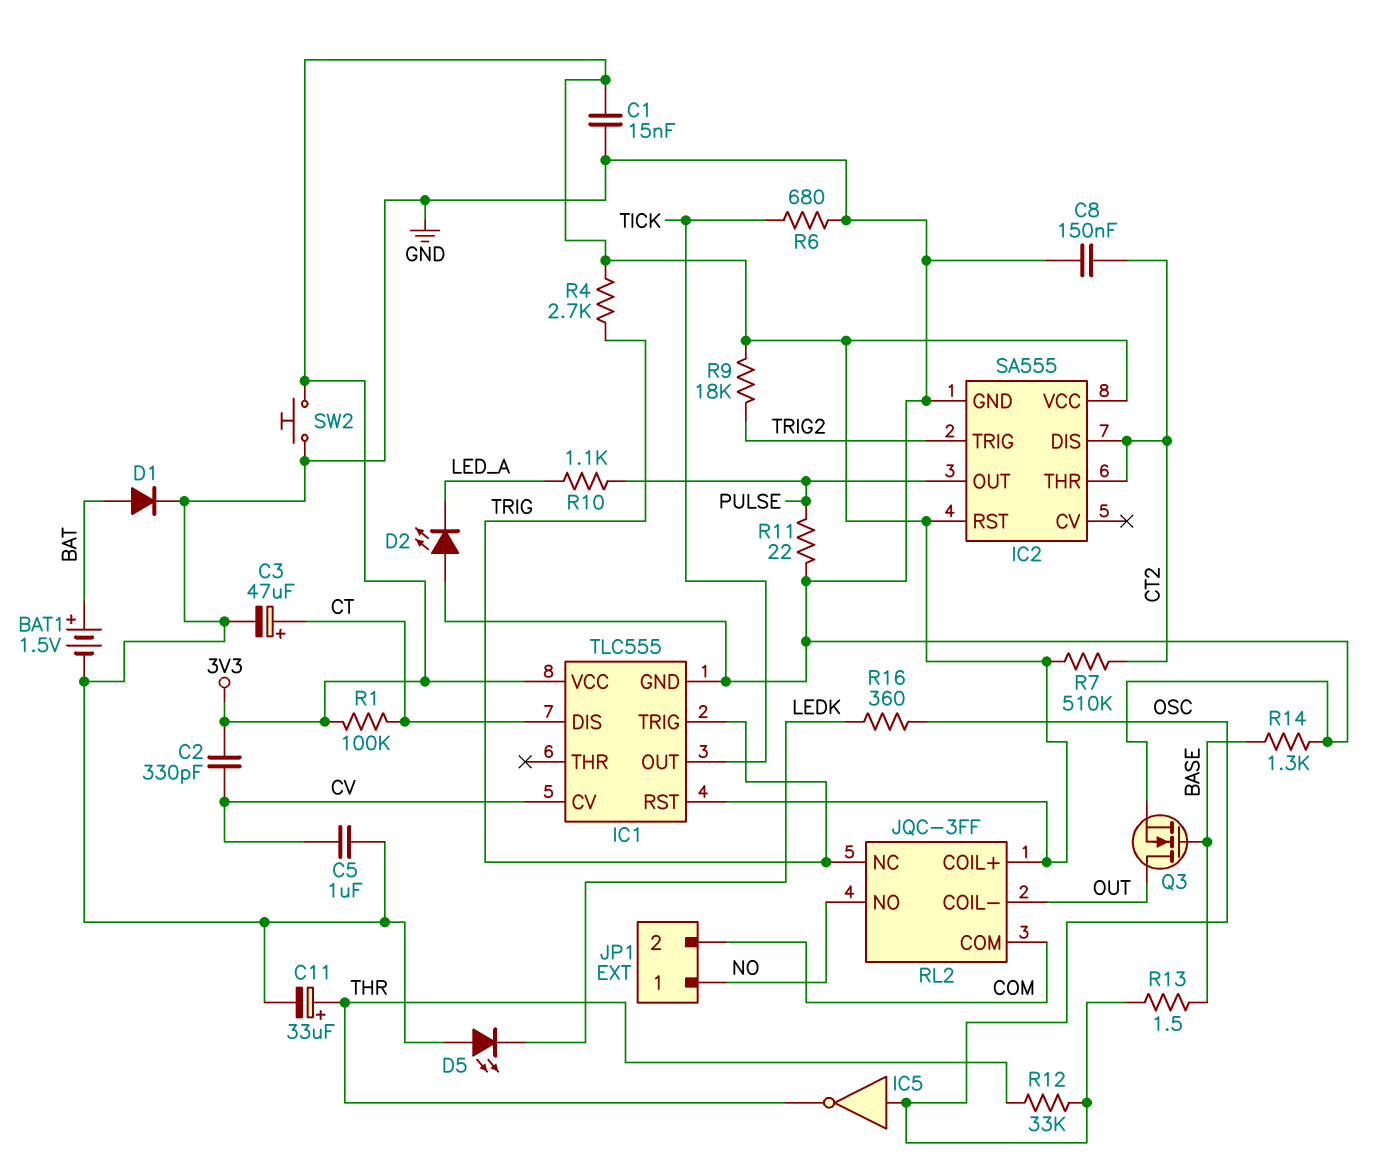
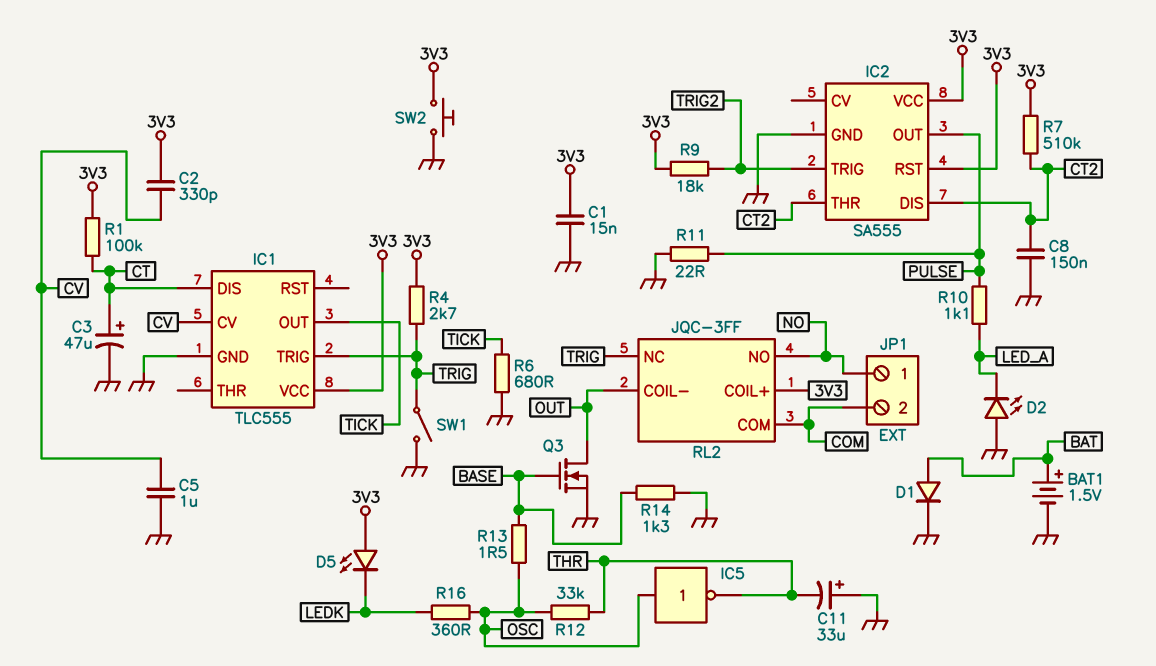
C11: 33uF (plus THR, minus GND) -> 33uF (plus GND, minus THR)
D5: LED (A GND, K LEDK) -> LED (A 3V3, K LEDK)
IC1 pin RST: 3V3 -> none
SW1: none -> switch (GND, TRIG)

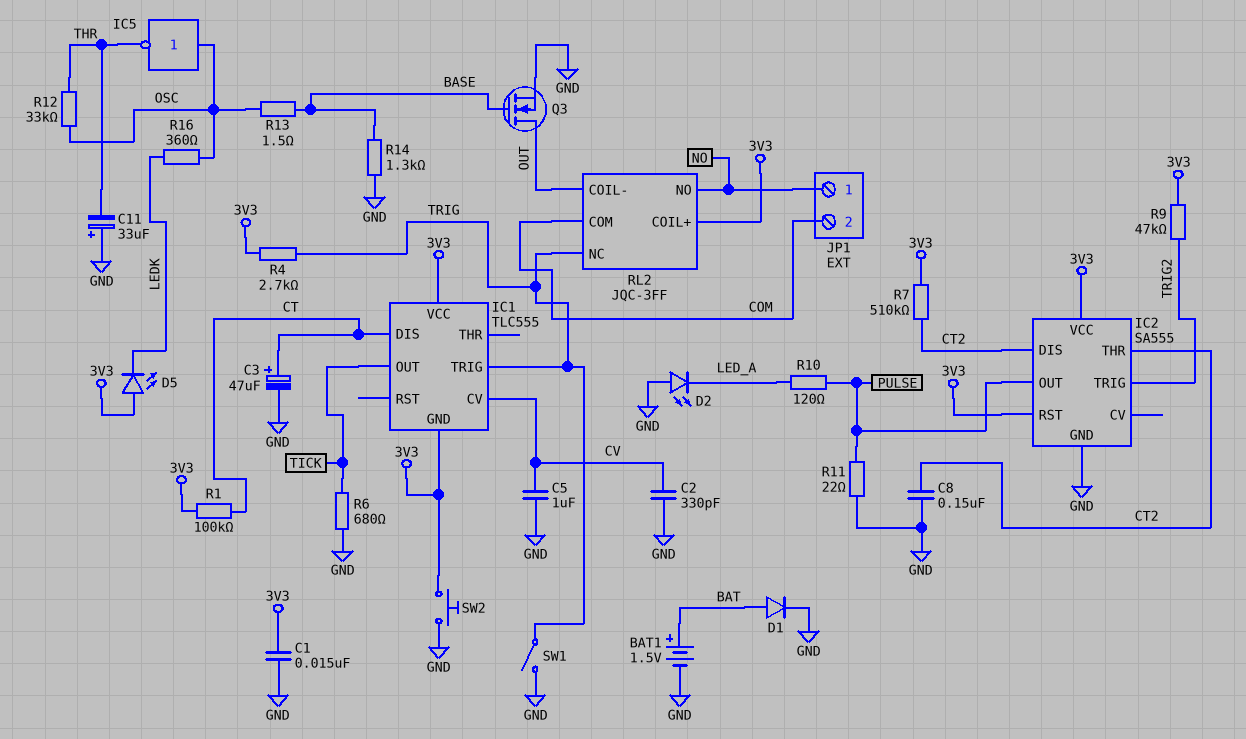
C2: 330pF (3V3, CV) -> 330pF (CV, GND)
IC1 pin GND: GND -> 3V3
R9: 18k (3V3, TRIG2) -> 47k (3V3, TRIG2)
R10: 1.1k (LED_A, PULSE) -> 120 (LED_A, PULSE)

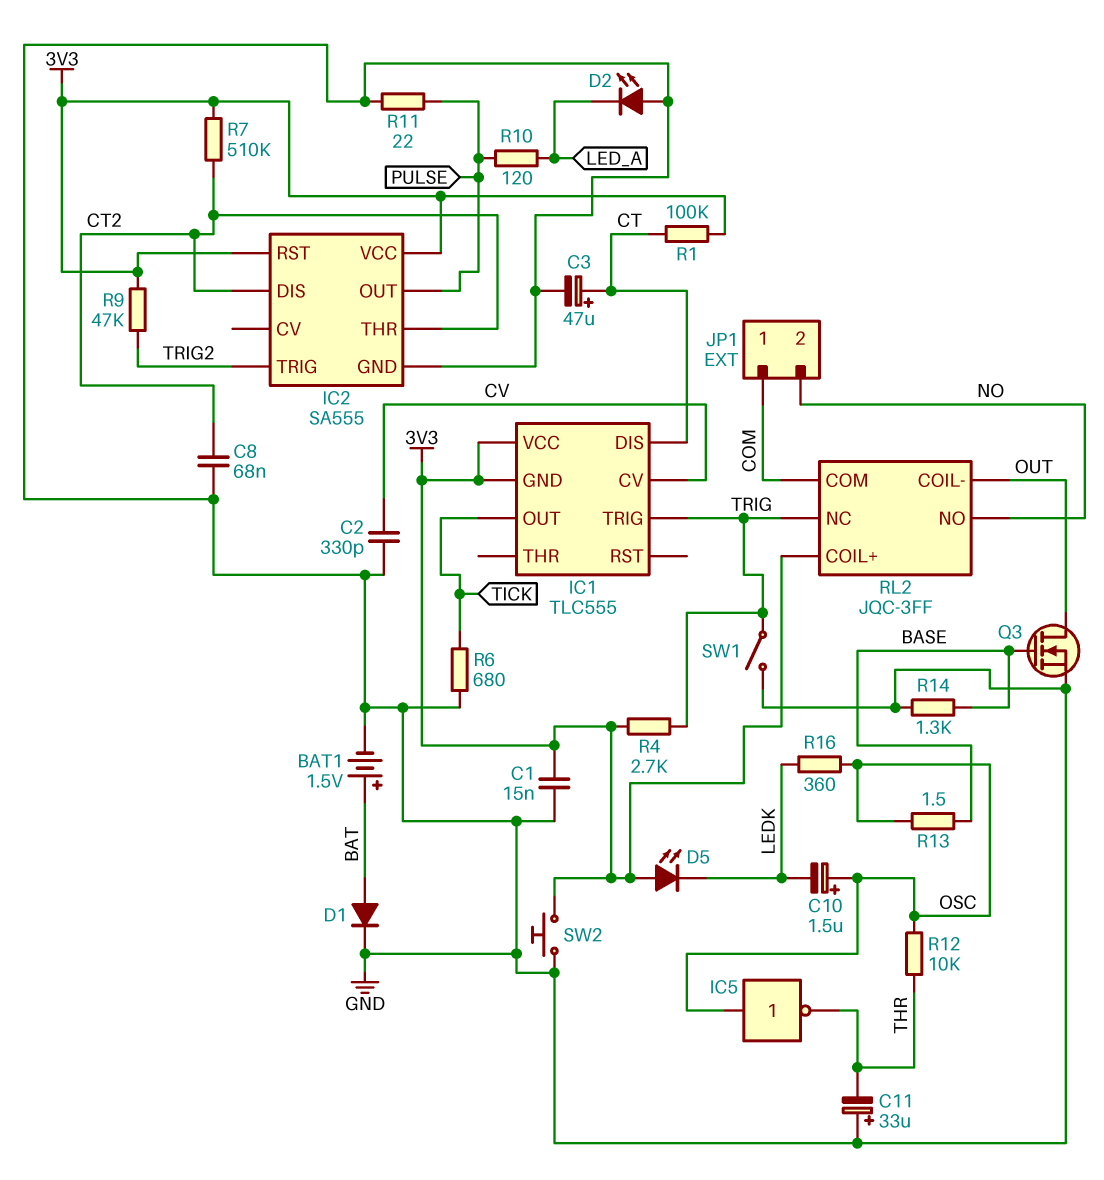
C5: 1uF (CV, GND) -> none
C8: 150nF (CT2, GND) -> 68nF (CT2, GND)
C10: none -> 1.5uF (plus OSC, minus LEDK)
JP1 pin 1: NO -> COM
JP1 pin 2: COM -> NO
R12: 33k (OSC, THR) -> 10k (OSC, THR)

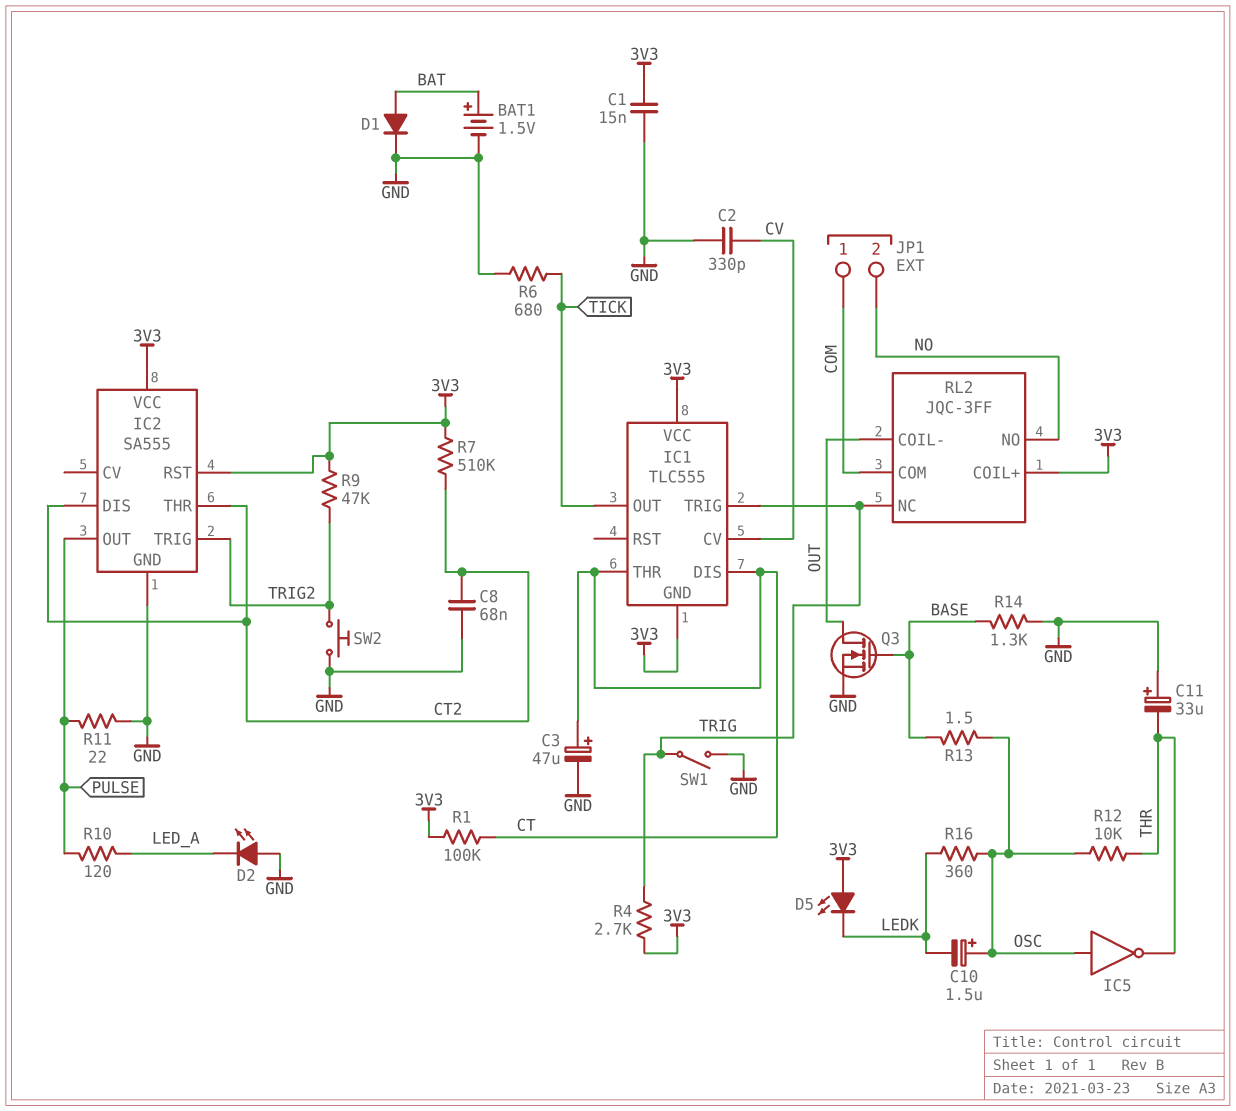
IC1 pin THR: none -> CT
SW2: button (3V3, GND) -> button (GND, TRIG2)

